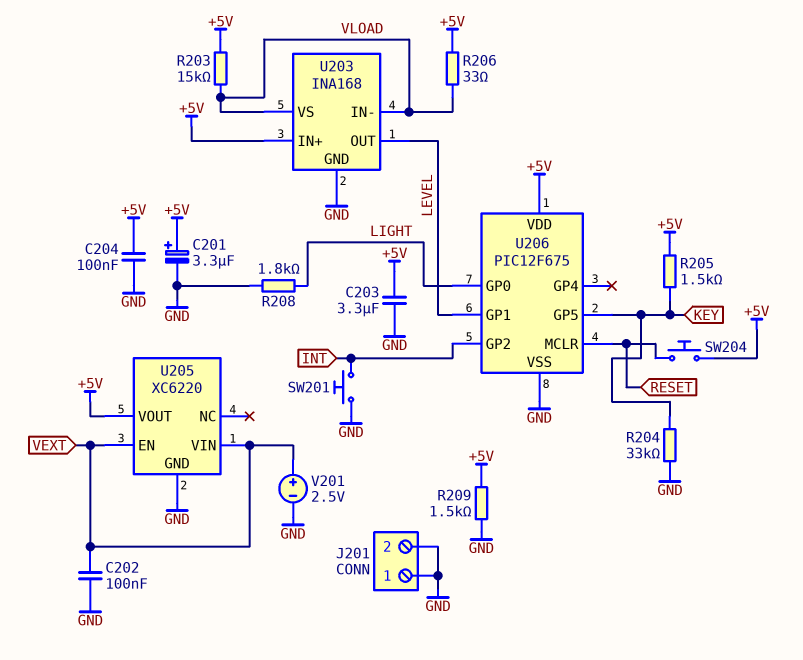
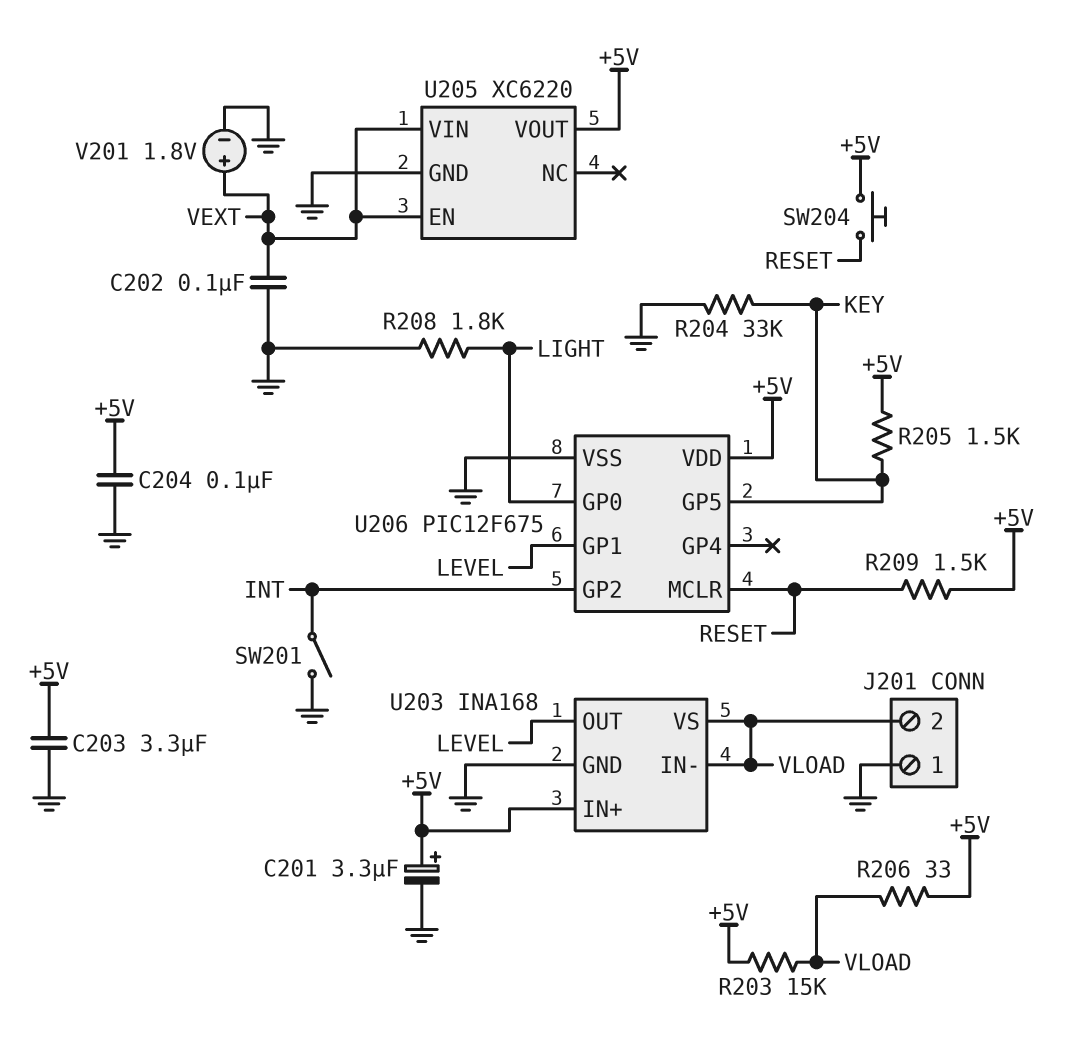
J201 pin 2: GND -> VLOAD
R209: 1.5k (+5V, GND) -> 1.5k (+5V, RESET)
SW201: button (GND, INT) -> switch (GND, INT)
V201: 2.5V (plus VEXT, minus GND) -> 1.8V (plus VEXT, minus GND)

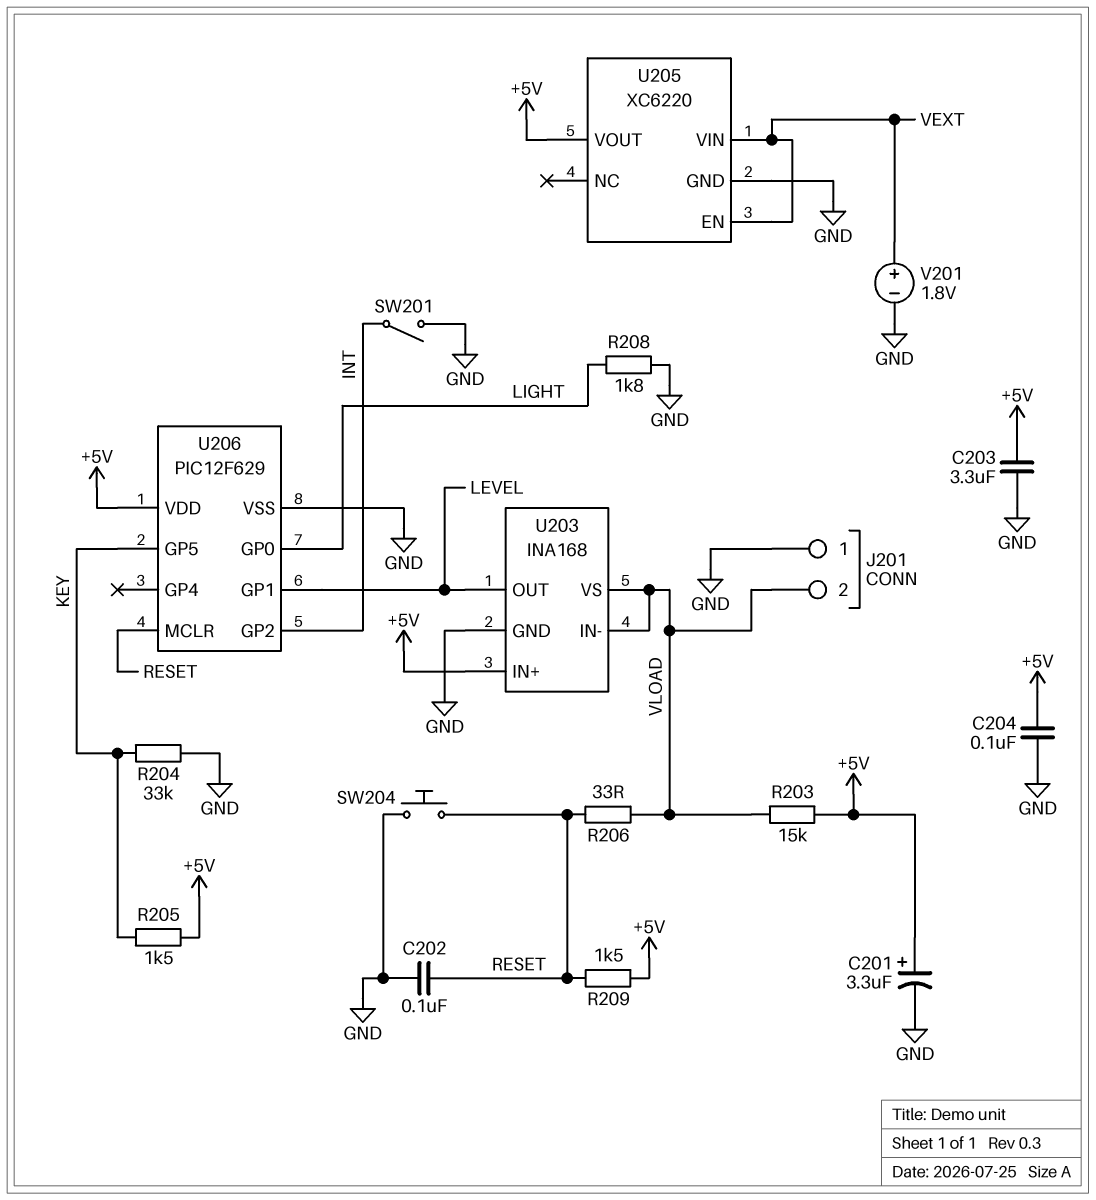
C202: 100nF (GND, VEXT) -> 100nF (GND, RESET)
R206: 33 (+5V, VLOAD) -> 33 (RESET, VLOAD)
SW204: button (+5V, RESET) -> button (GND, RESET)
U206: PIC12F675 -> PIC12F629

